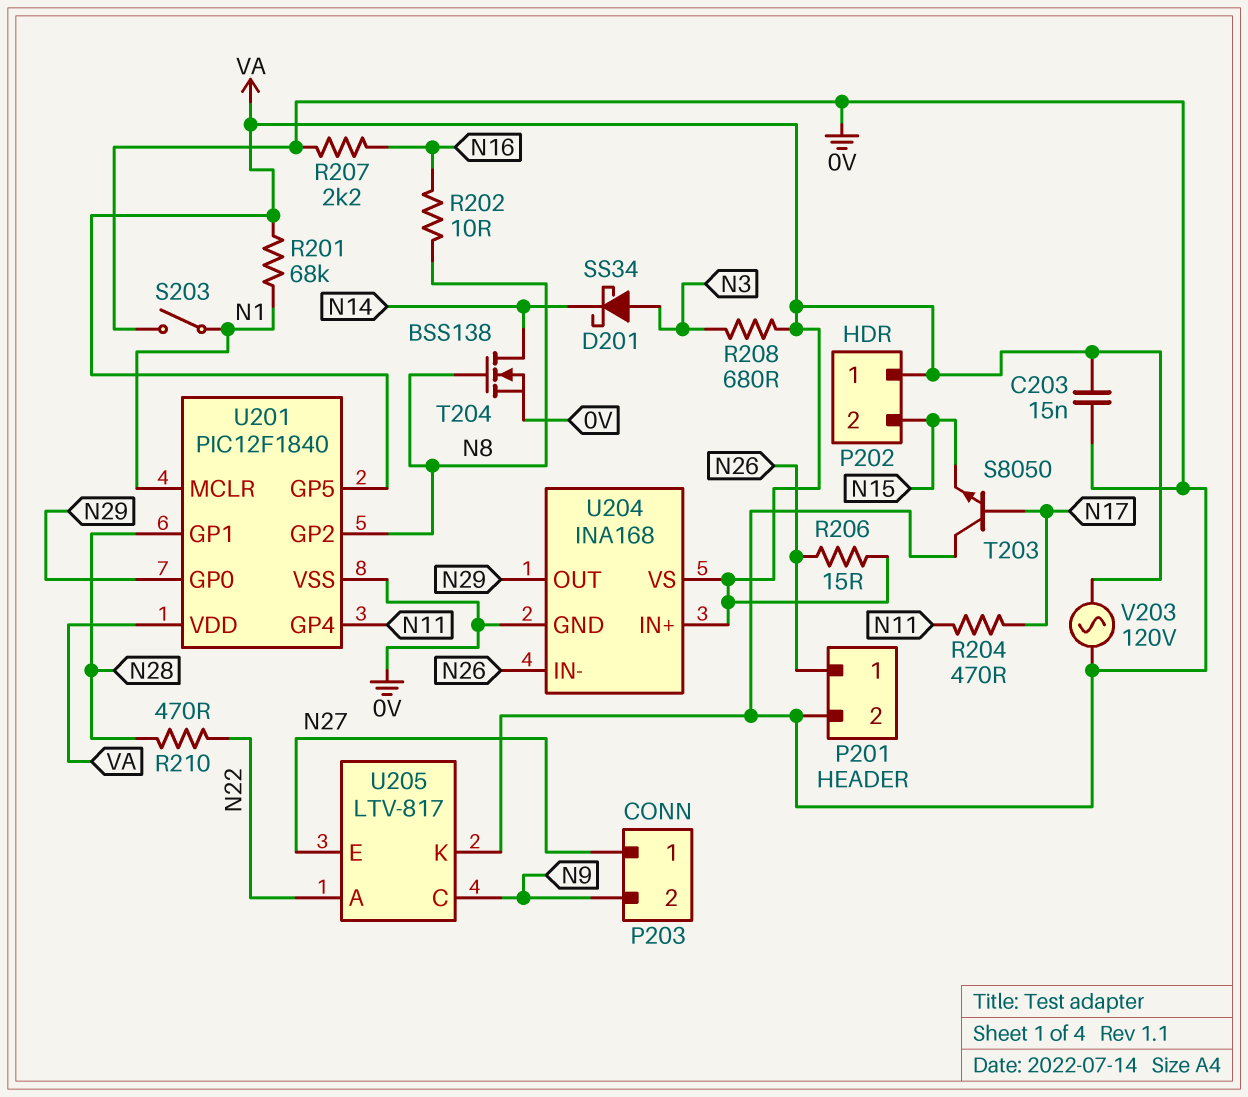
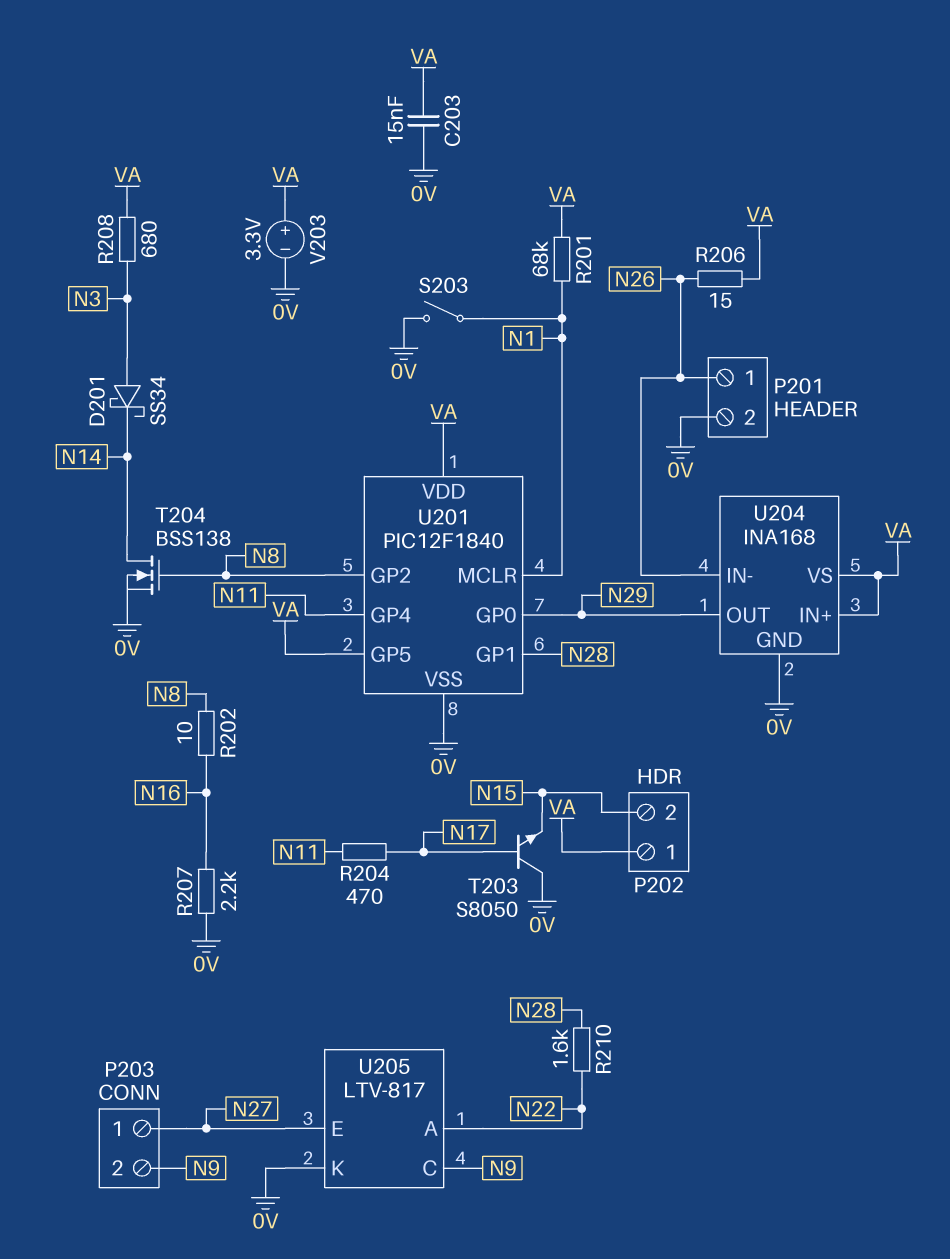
R210: 470 (N22, N28) -> 1.6k (N22, N28)
V203: AC 120V (0V, VA) -> 3.3V (plus VA, minus 0V)

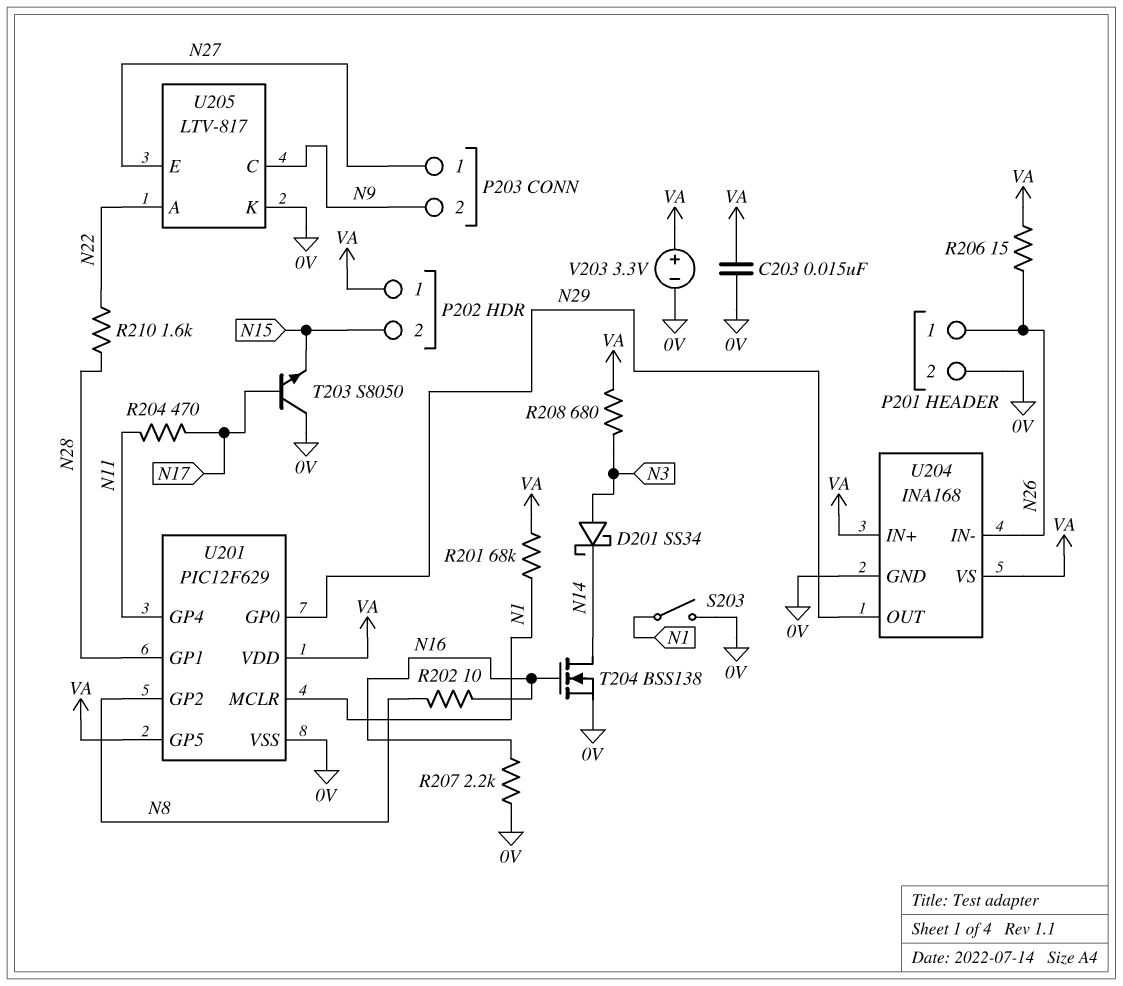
T204: NMOS BSS138 (G N8, D N14, S 0V) -> NMOS BSS138 (G N16, D N14, S 0V)
U201: PIC12F1840 -> PIC12F629

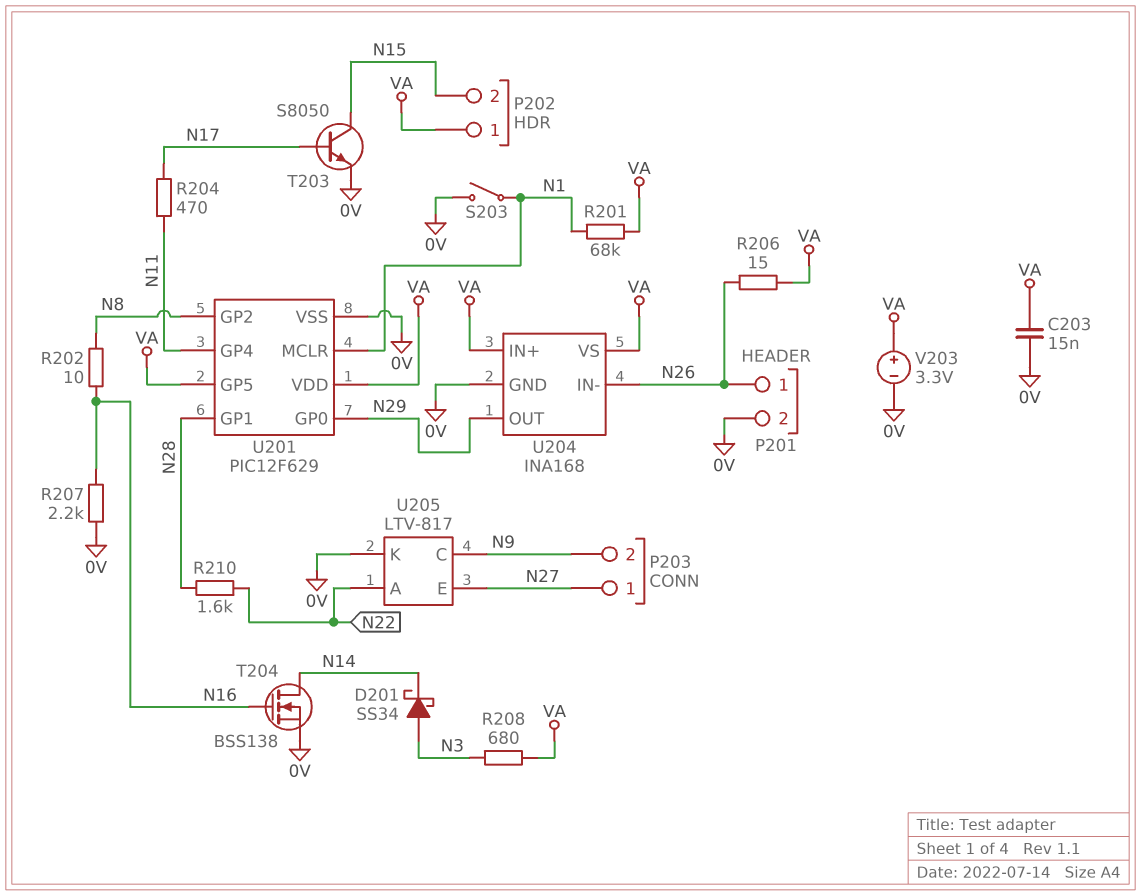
T203: NPN S8050 (B N17, C 0V, E N15) -> NPN S8050 (B N17, C N15, E 0V)

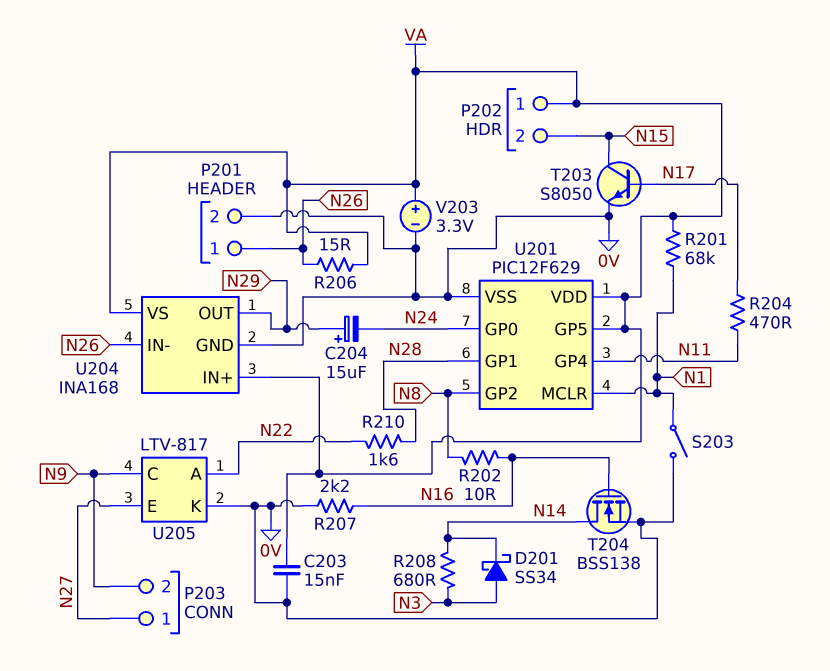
C204: none -> 15uF (plus N29, minus N24)
R208: 680 (N3, VA) -> 680 (N3, N14)
U201 pin GP0: N29 -> N24

